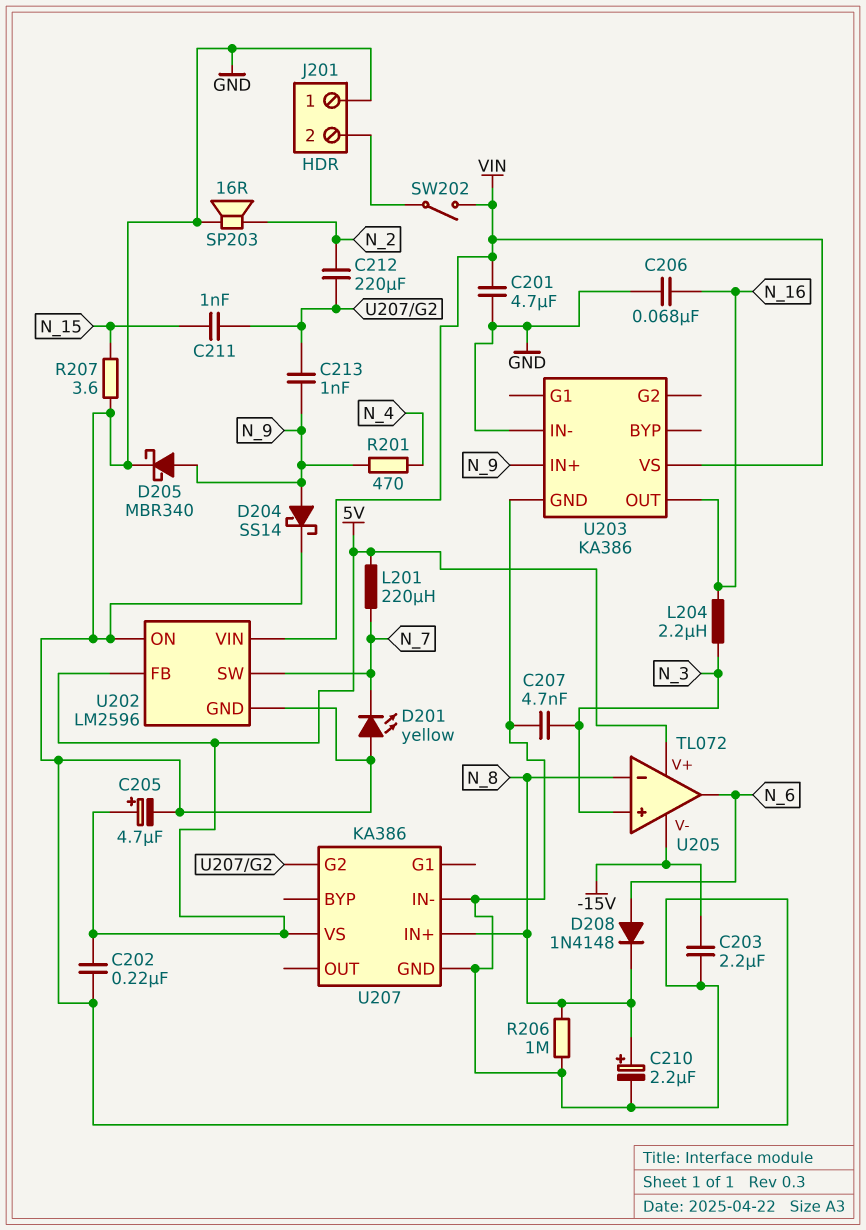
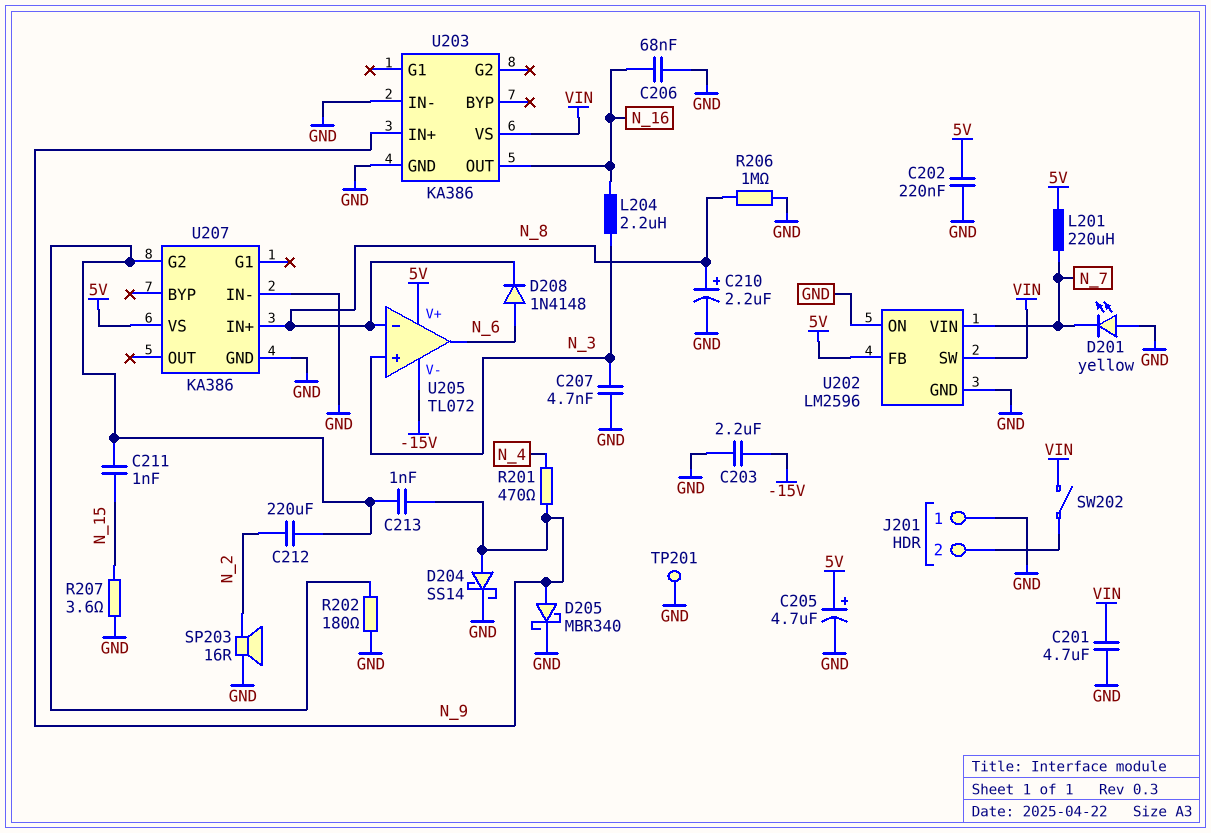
R202: none -> 180 (GND, U207/G2)
TP201: none -> test point (GND)
U202 pin SW: N_7 -> VIN
U202 pin VIN: VIN -> N_7

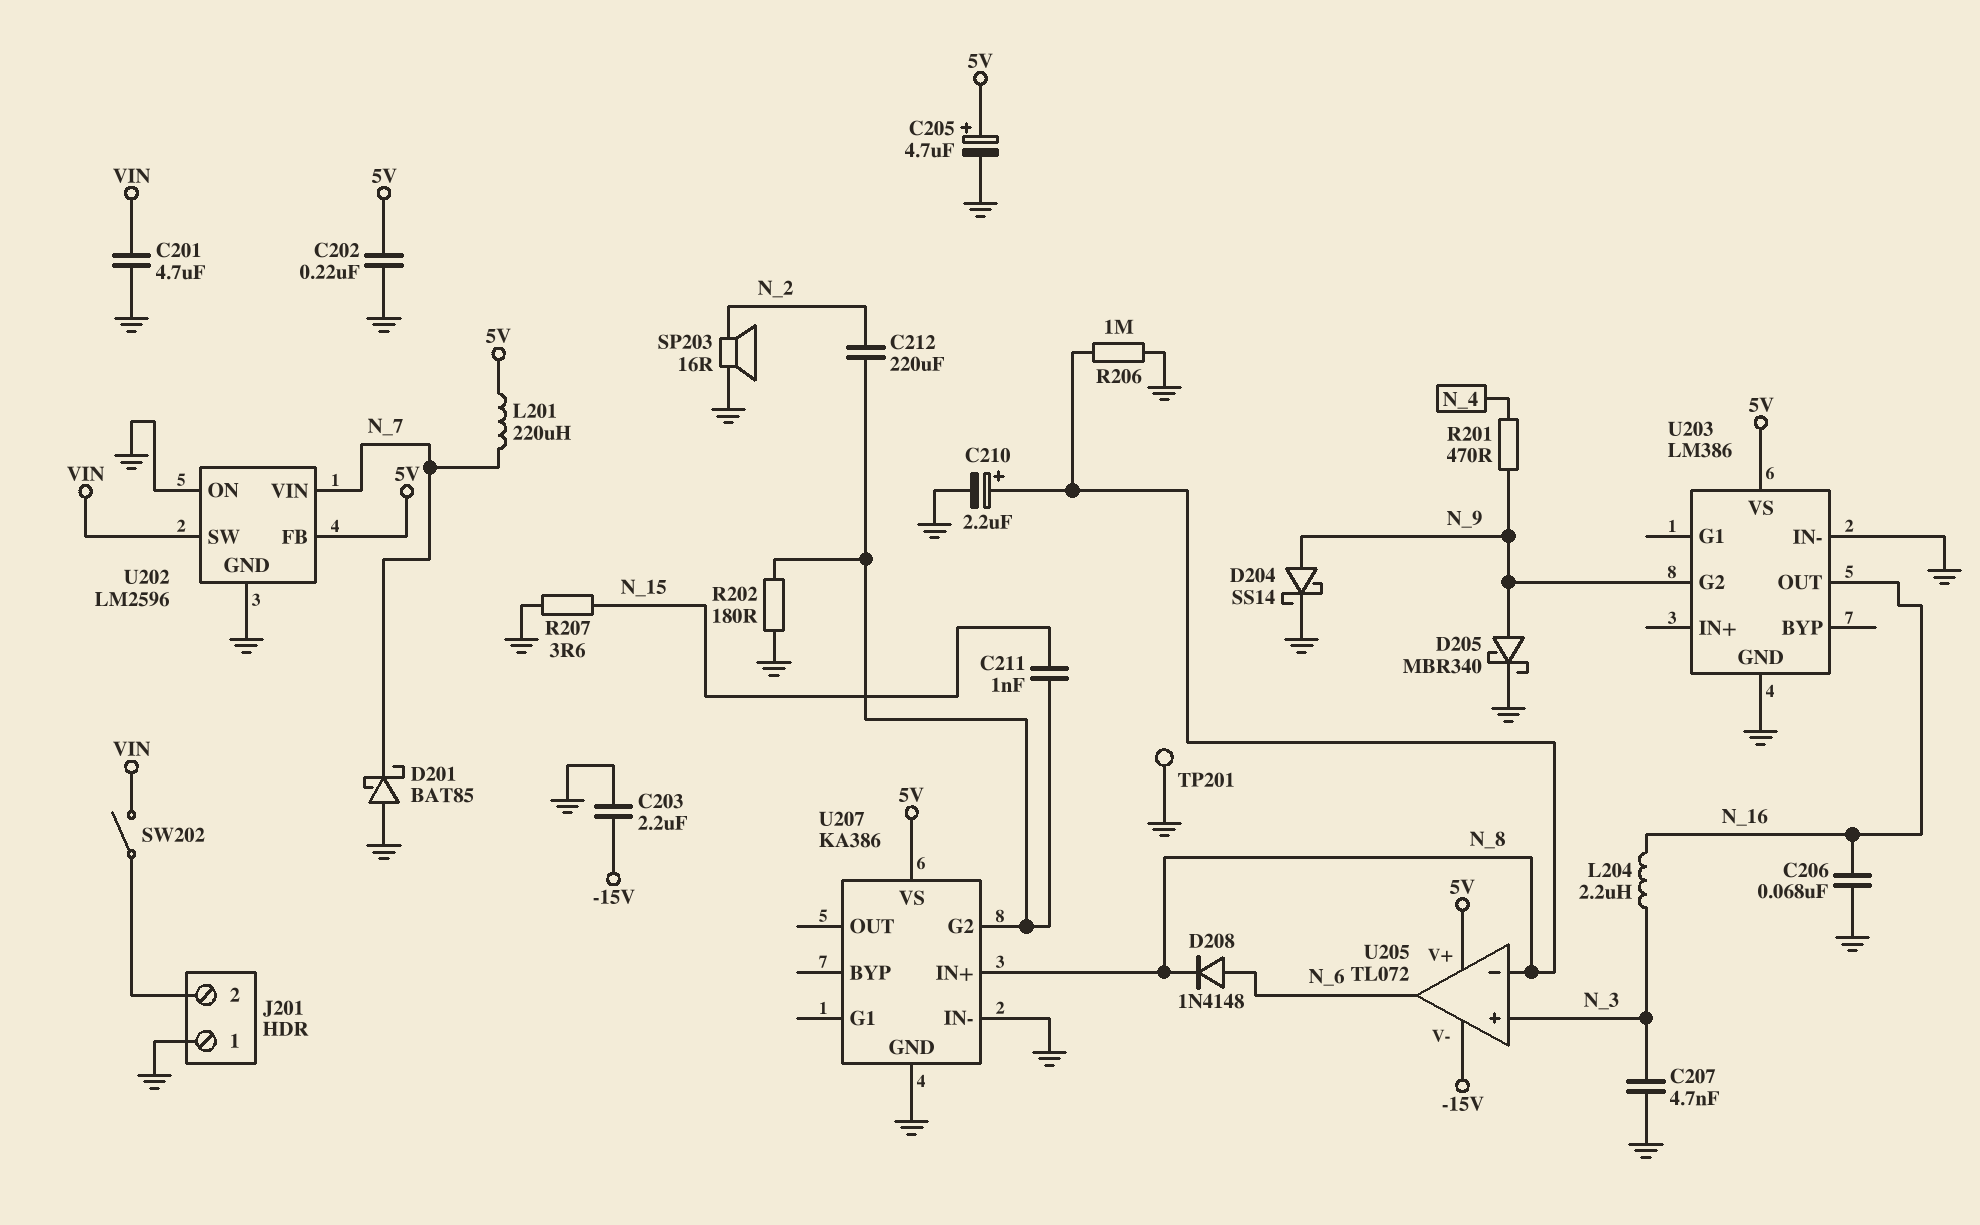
C213: 1nF (N_9, U207/G2) -> none
D201: LED yellow (A GND, K N_7) -> schottky BAT85 (A GND, K N_7)
U203: KA386 -> LM386
U203 pin G2: none -> N_9
U203 pin IN+: N_9 -> none
U203 pin VS: VIN -> 5V

